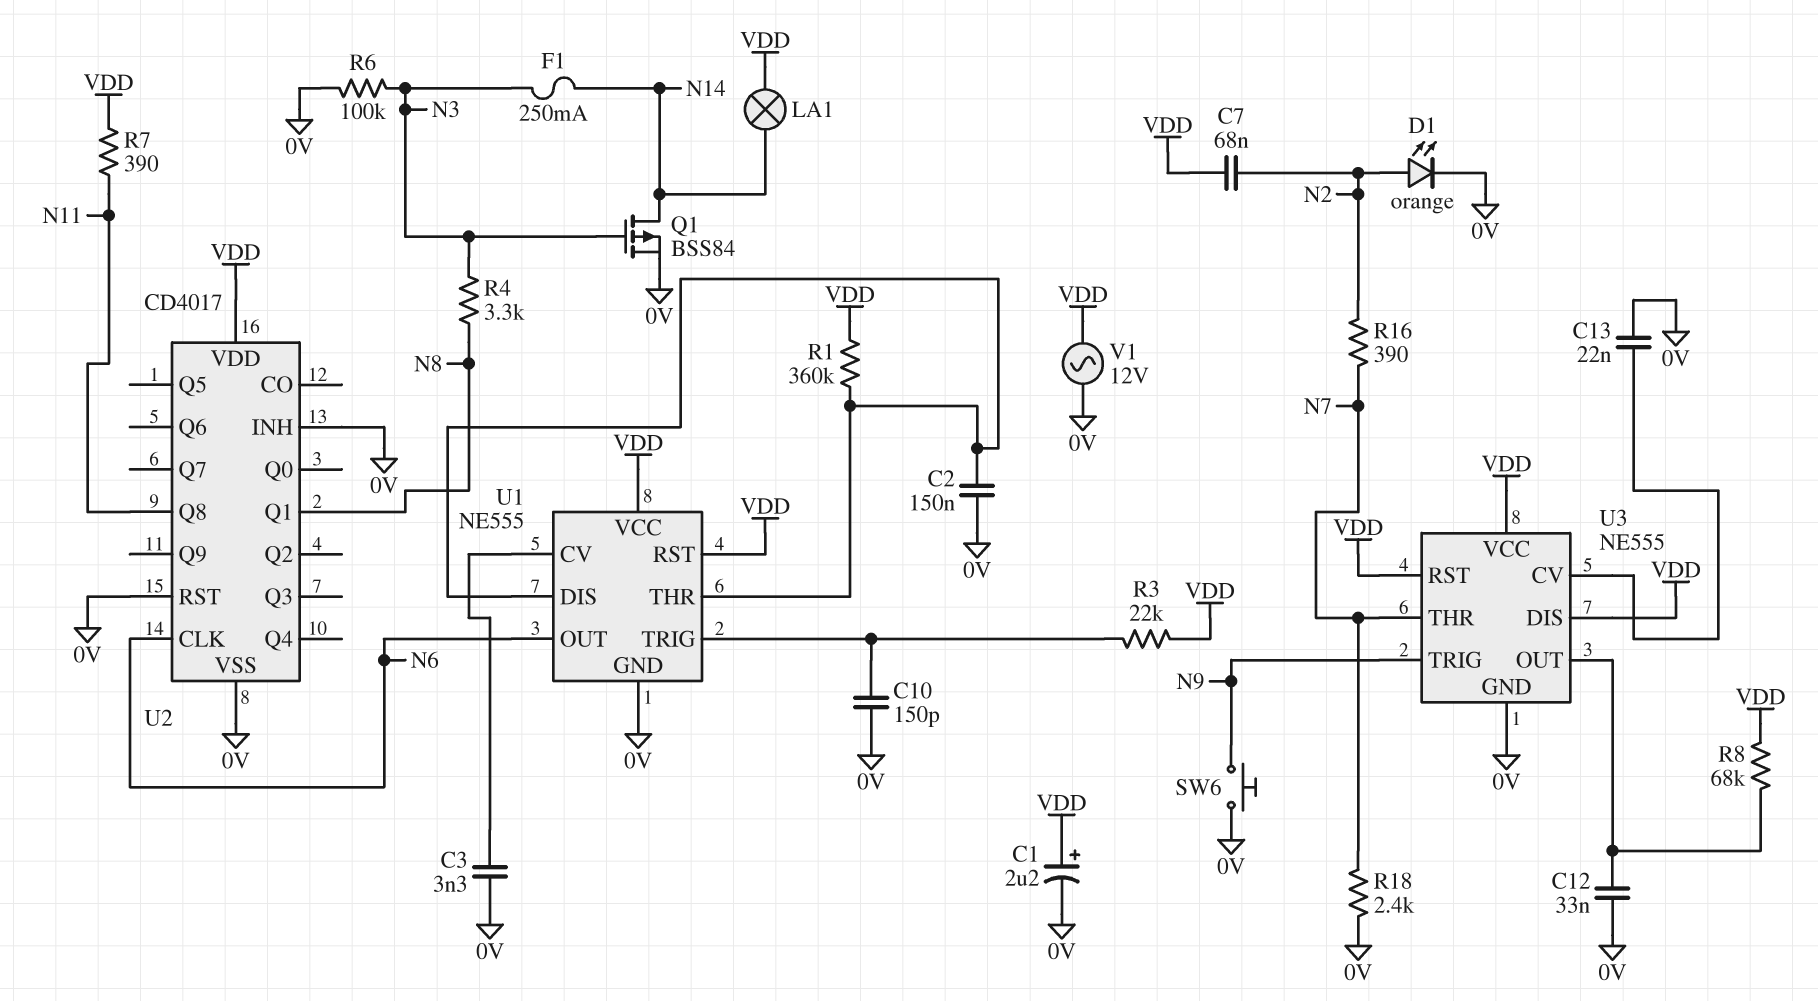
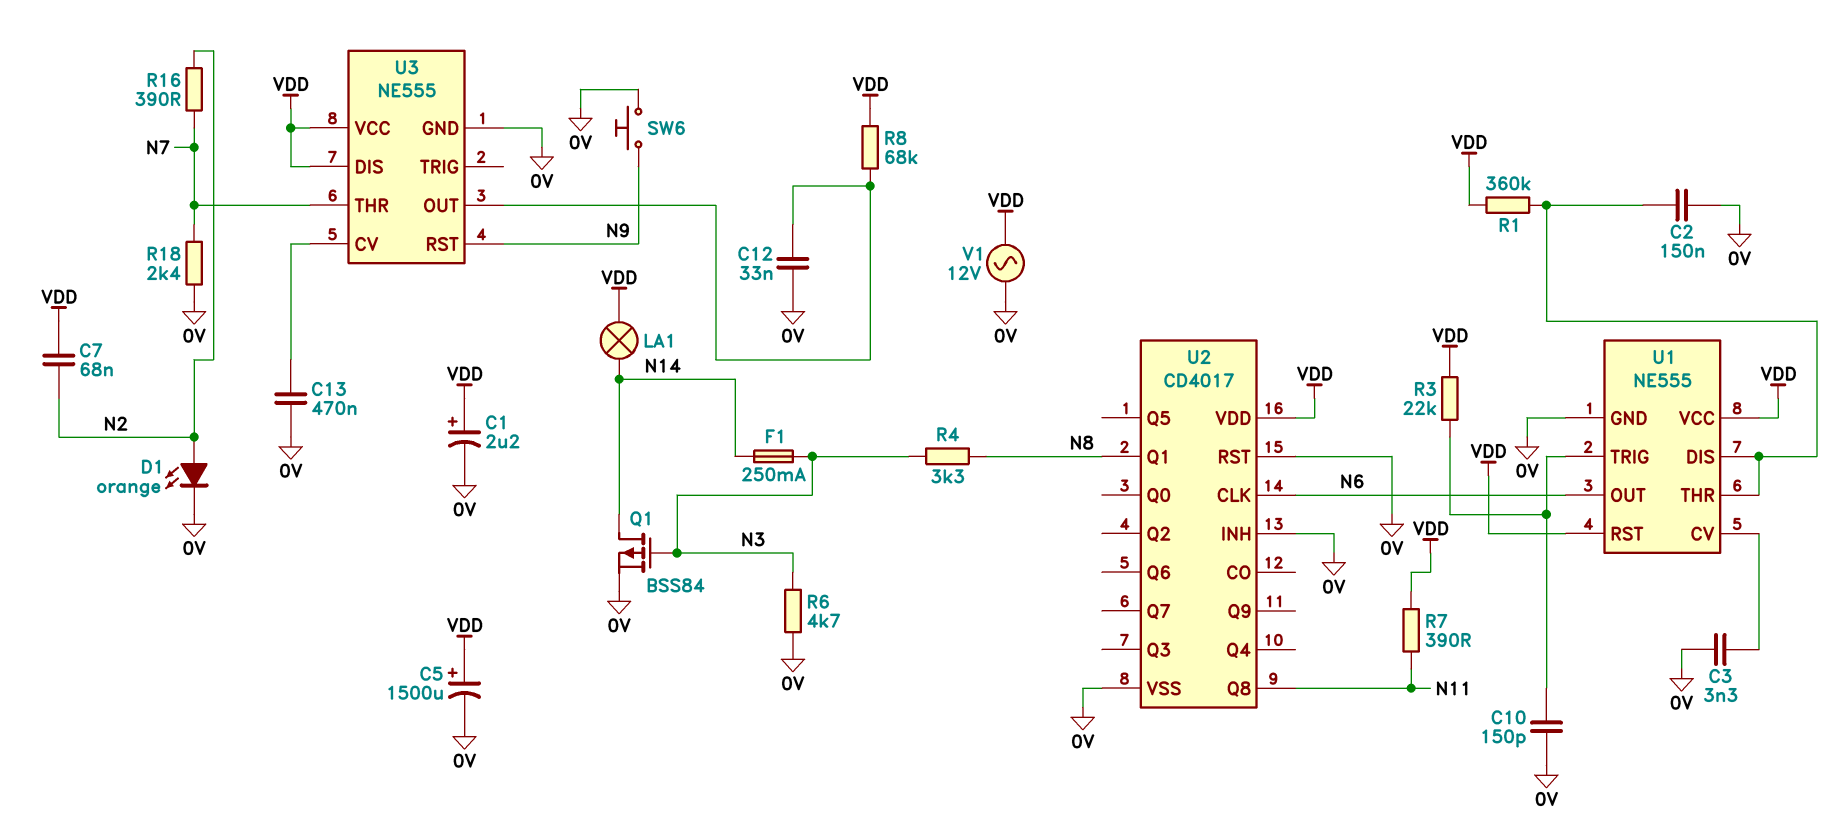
C5: none -> 1500uF (plus VDD, minus 0V)
C13: 22nF (0V, U3/CV) -> 470nF (0V, U3/CV)
R6: 100k (0V, N3) -> 4.7k (0V, N3)
U3 pin RST: VDD -> N9
U3 pin TRIG: N9 -> none

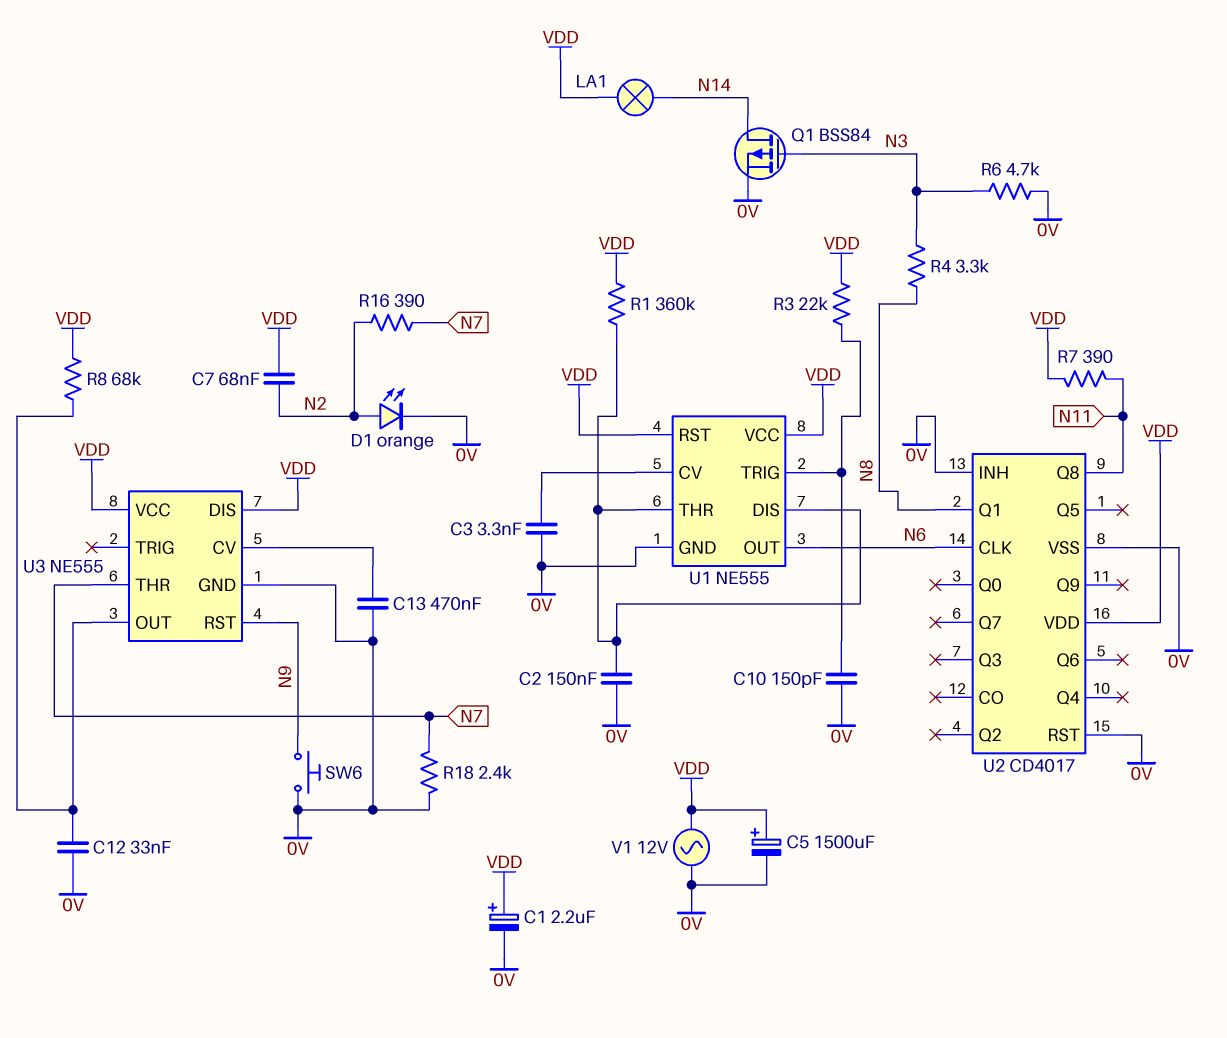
F1: 250mA (N3, N14) -> none

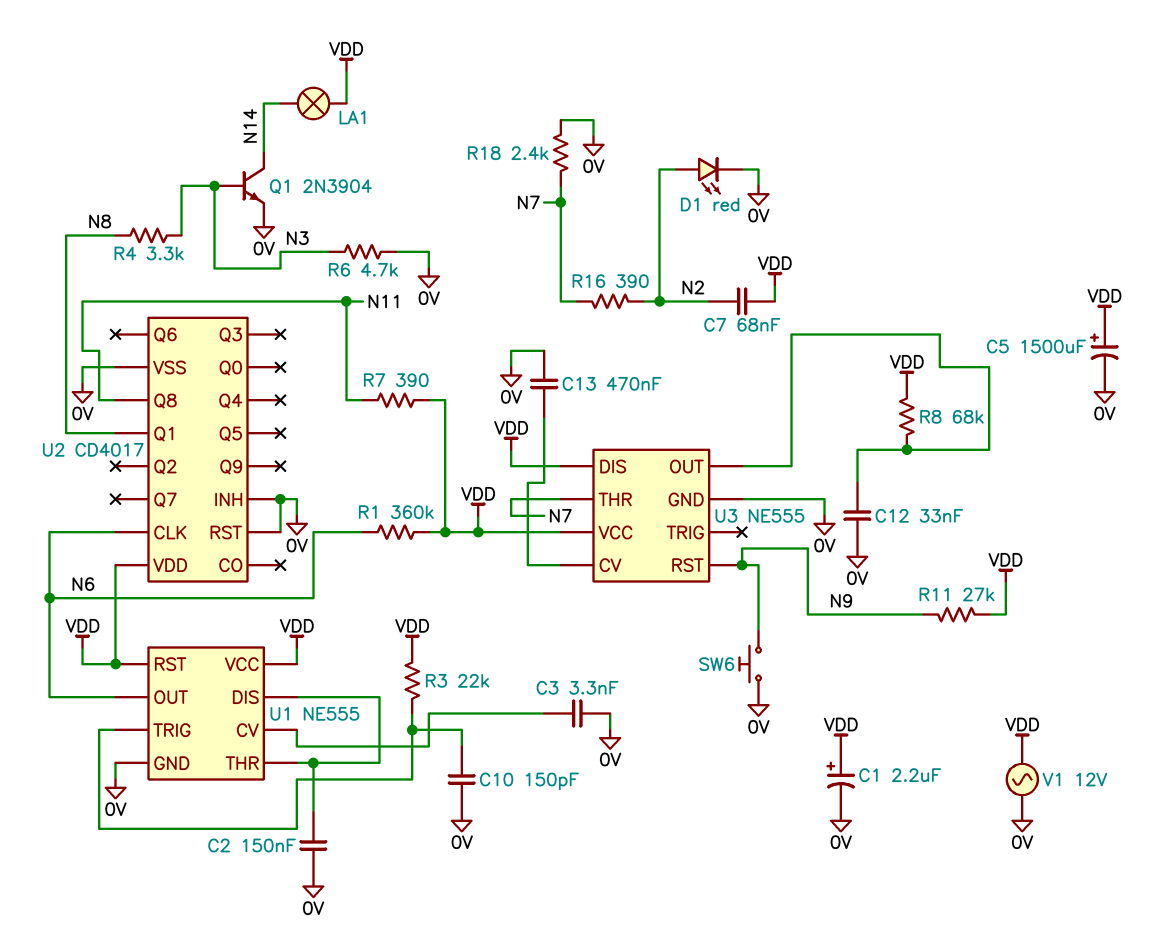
D1: LED orange (A N2, K 0V) -> LED red (A N2, K 0V)
Q1: PMOS BSS84 (G N3, D N14, S 0V) -> NPN 2N3904 (B N3, C N14, E 0V)
R1: 360k (U1/DIS, VDD) -> 360k (N6, VDD)
R11: none -> 27k (N9, VDD)

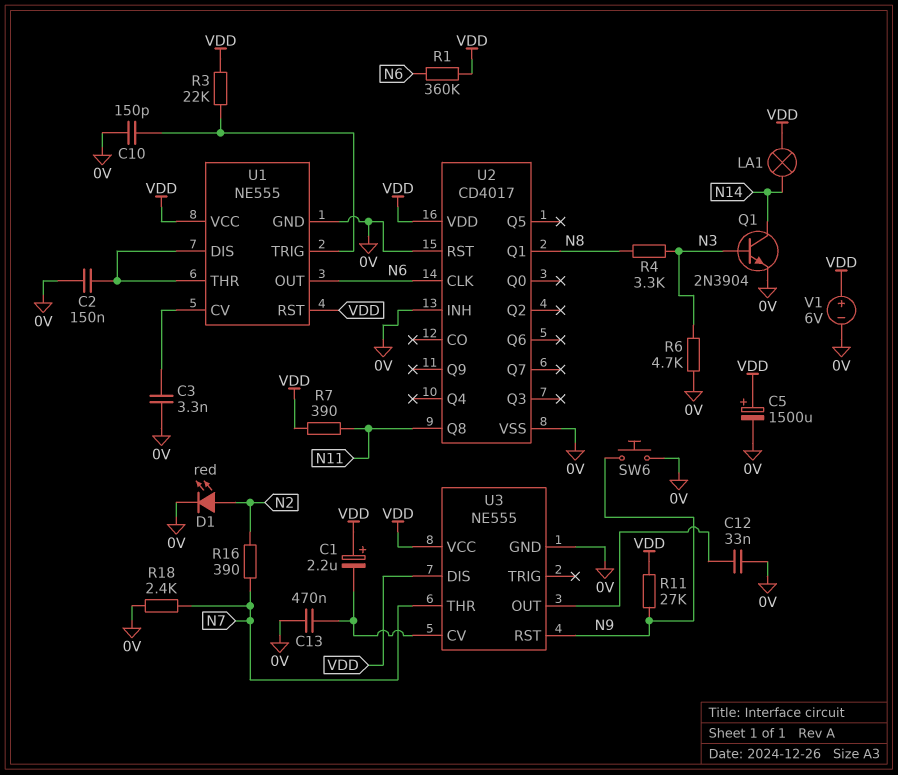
C1: 2.2uF (plus VDD, minus 0V) -> 2.2uF (plus VDD, minus U3/CV)
C7: 68nF (N2, VDD) -> none
R8: 68k (U3/OUT, VDD) -> none
V1: AC 12V (0V, VDD) -> 6V (plus VDD, minus 0V)

